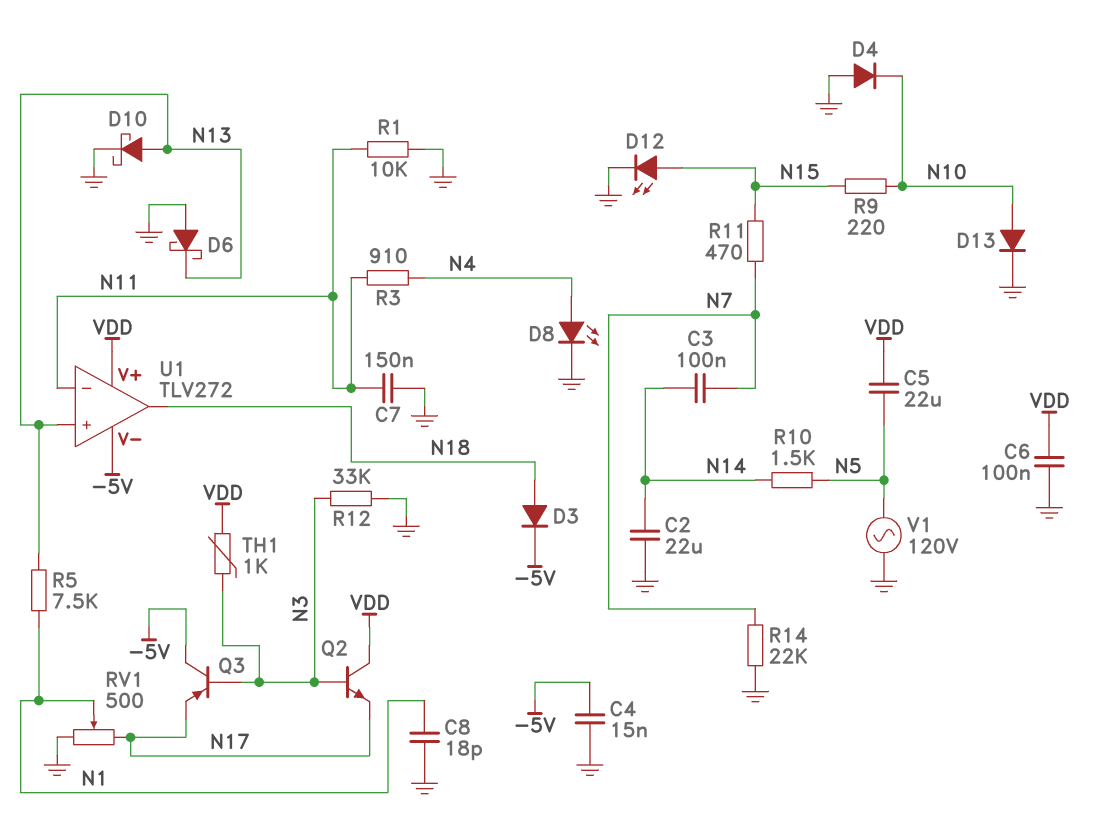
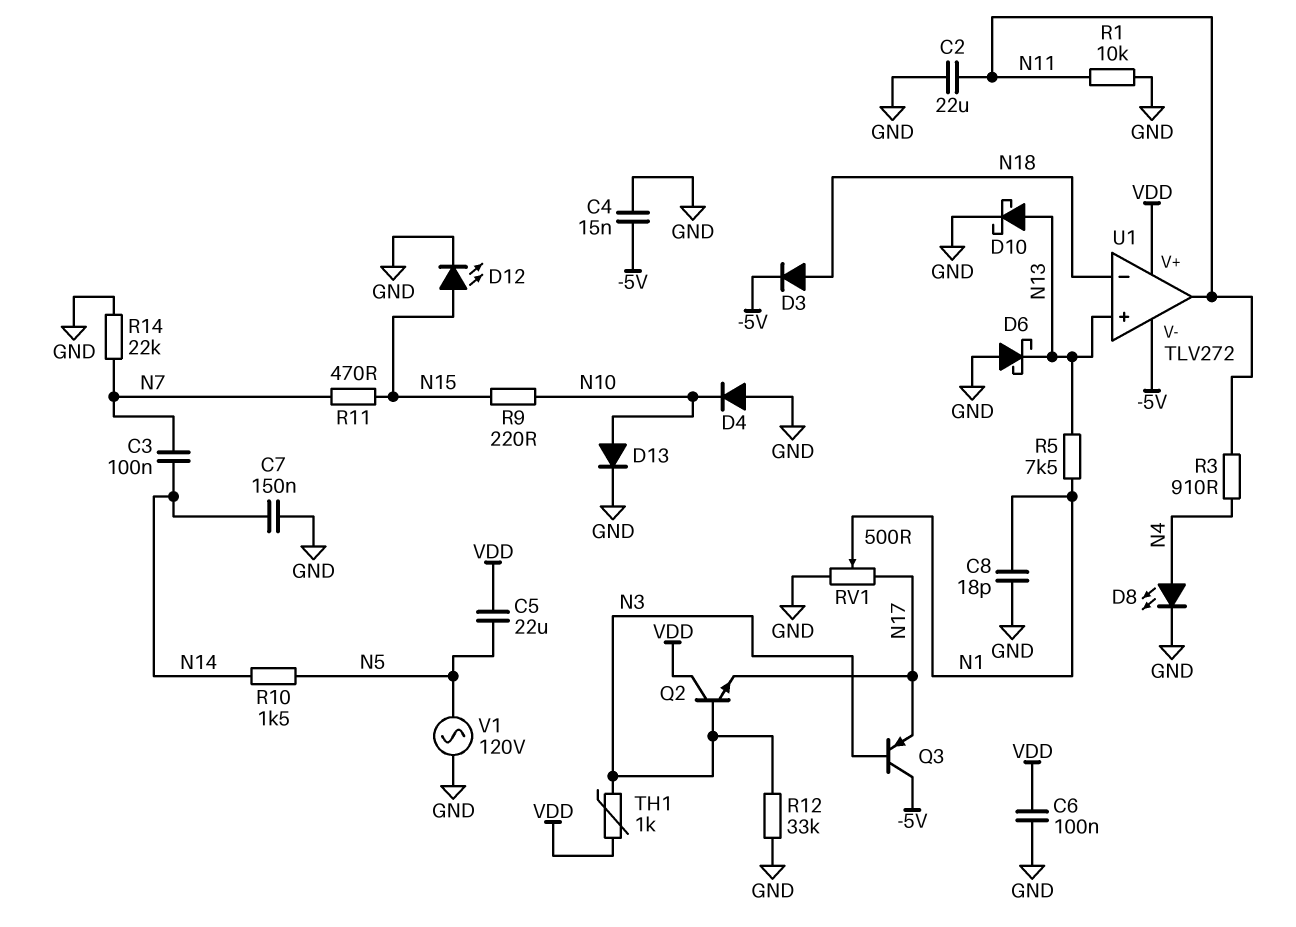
C2: 22uF (GND, N14) -> 22uF (GND, N11)
C7: 150nF (GND, N11) -> 150nF (GND, N14)
U1 pin in-: N11 -> N18
U1 pin out: N18 -> N11

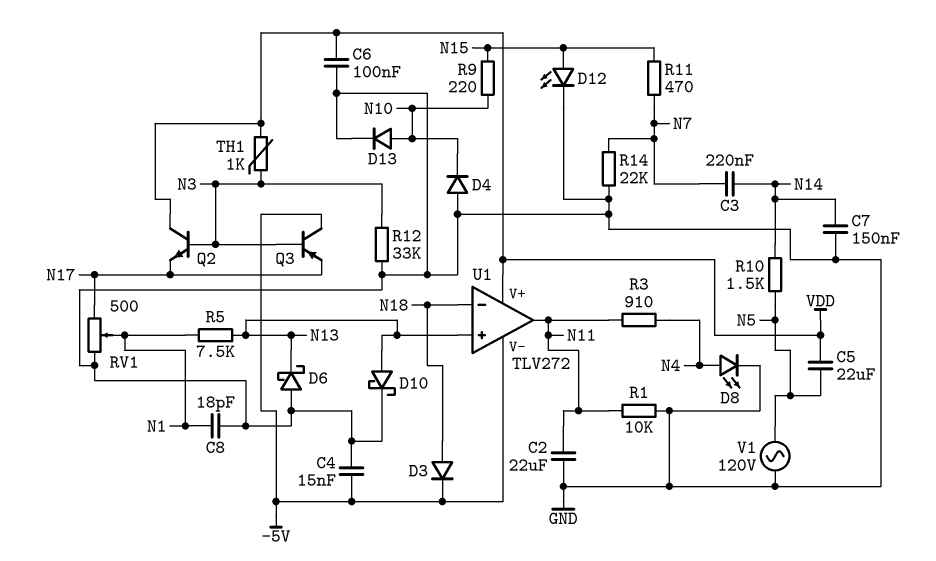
C3: 100nF (N7, N14) -> 220nF (N7, N14)

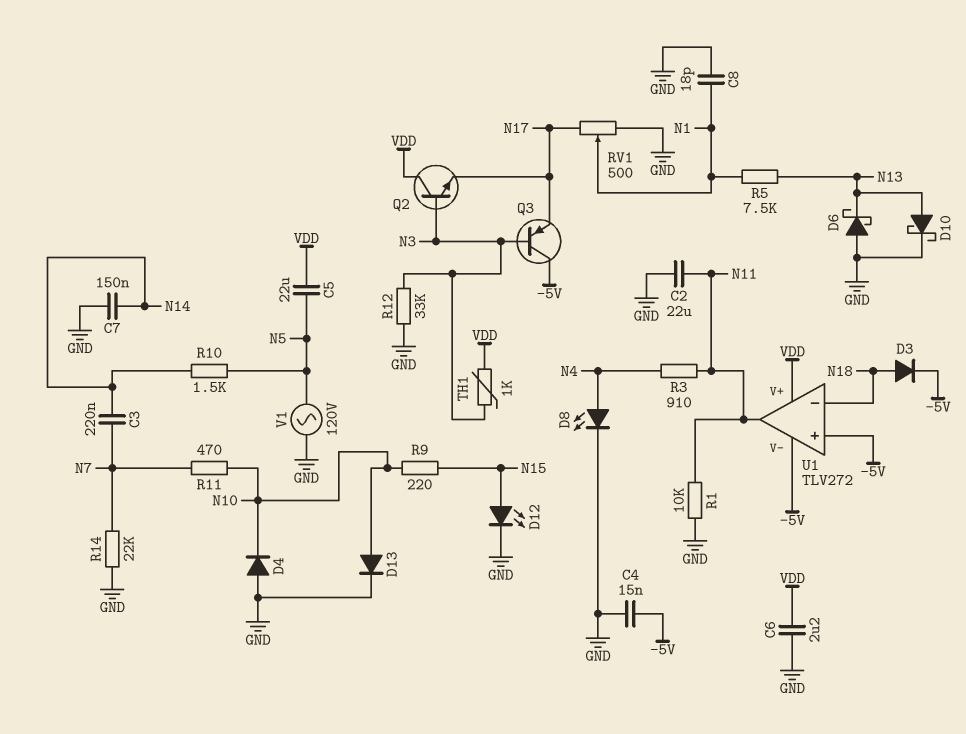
C6: 100nF (GND, VDD) -> 2.2uF (GND, VDD)
R11: 470 (N7, N15) -> 470 (N7, N10)
U1 pin in+: N13 -> -5V

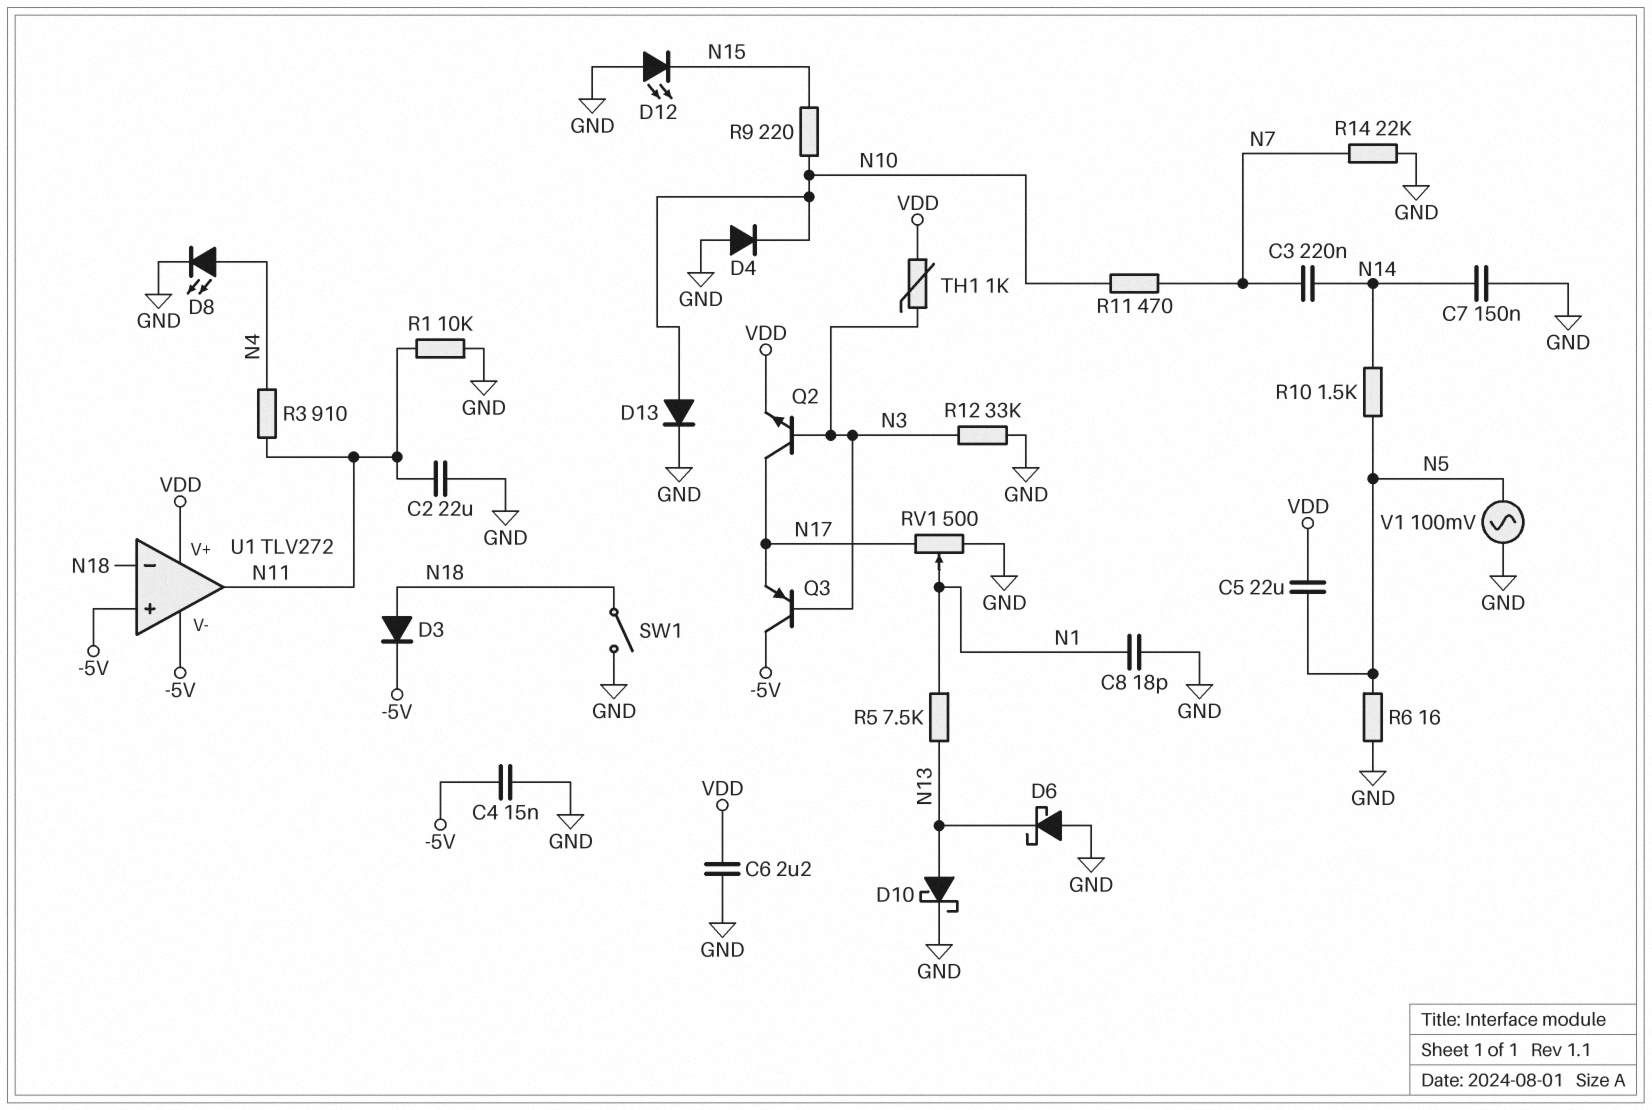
D12: LED (A N15, K GND) -> LED (A GND, K N15)
Q2: NPN (B N3, C VDD, E N17) -> NPN (B N3, C N17, E VDD)
R6: none -> 16 (GND, N5)
SW1: none -> switch (GND, N18)
V1: AC 120V (GND, N5) -> AC 100mV (GND, N5)

